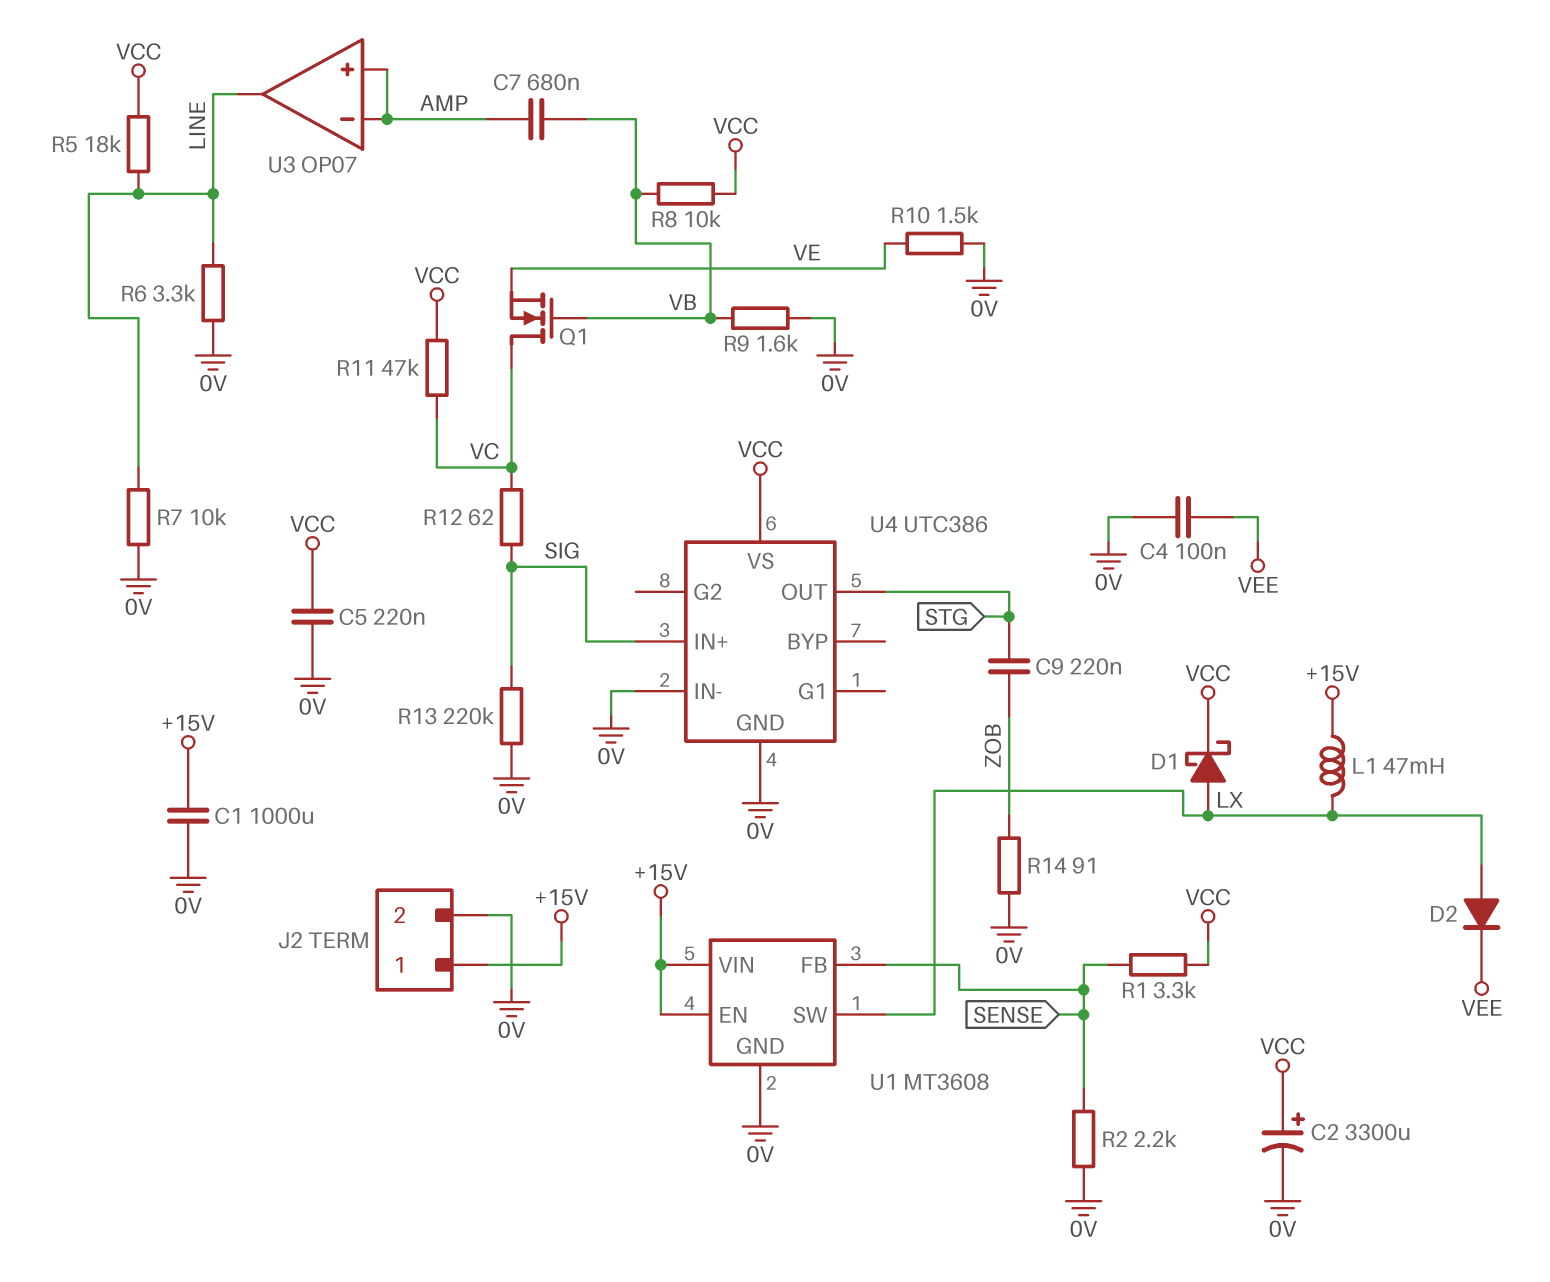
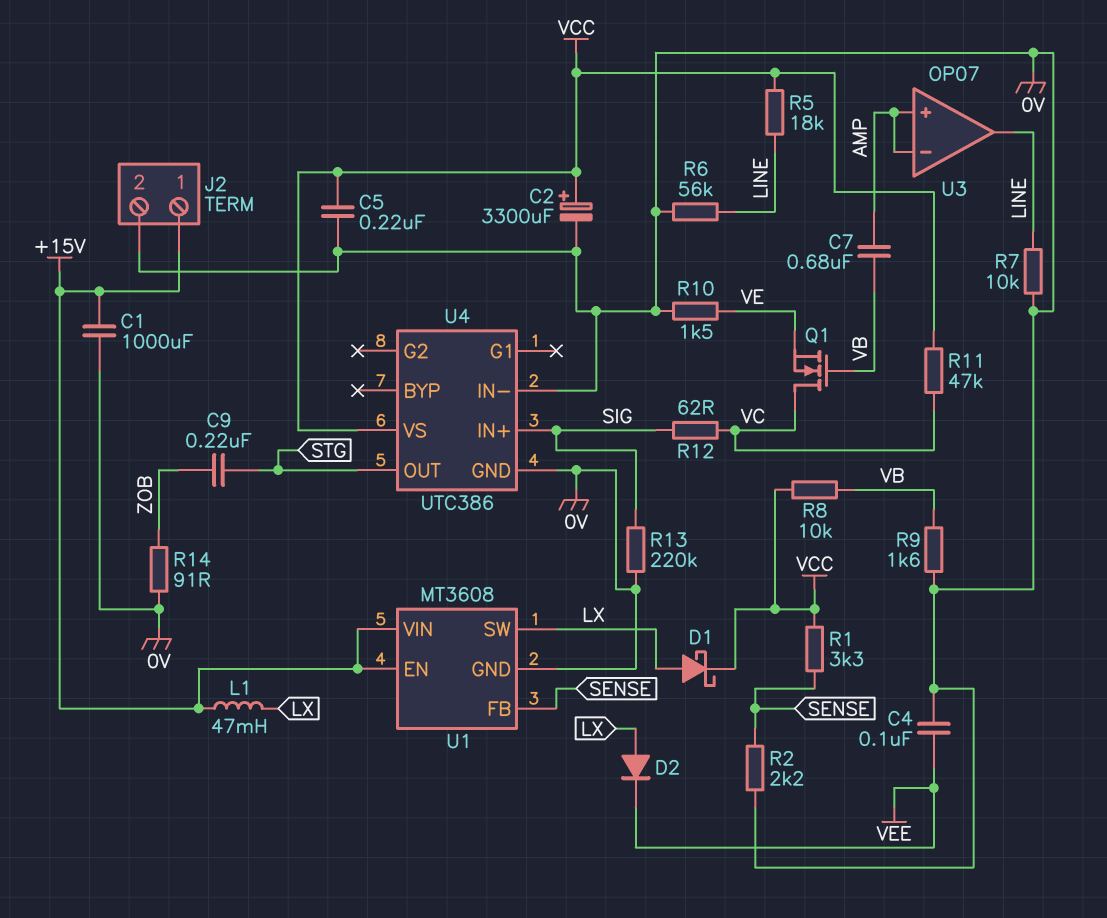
R6: 3.3k (0V, LINE) -> 56k (0V, LINE)

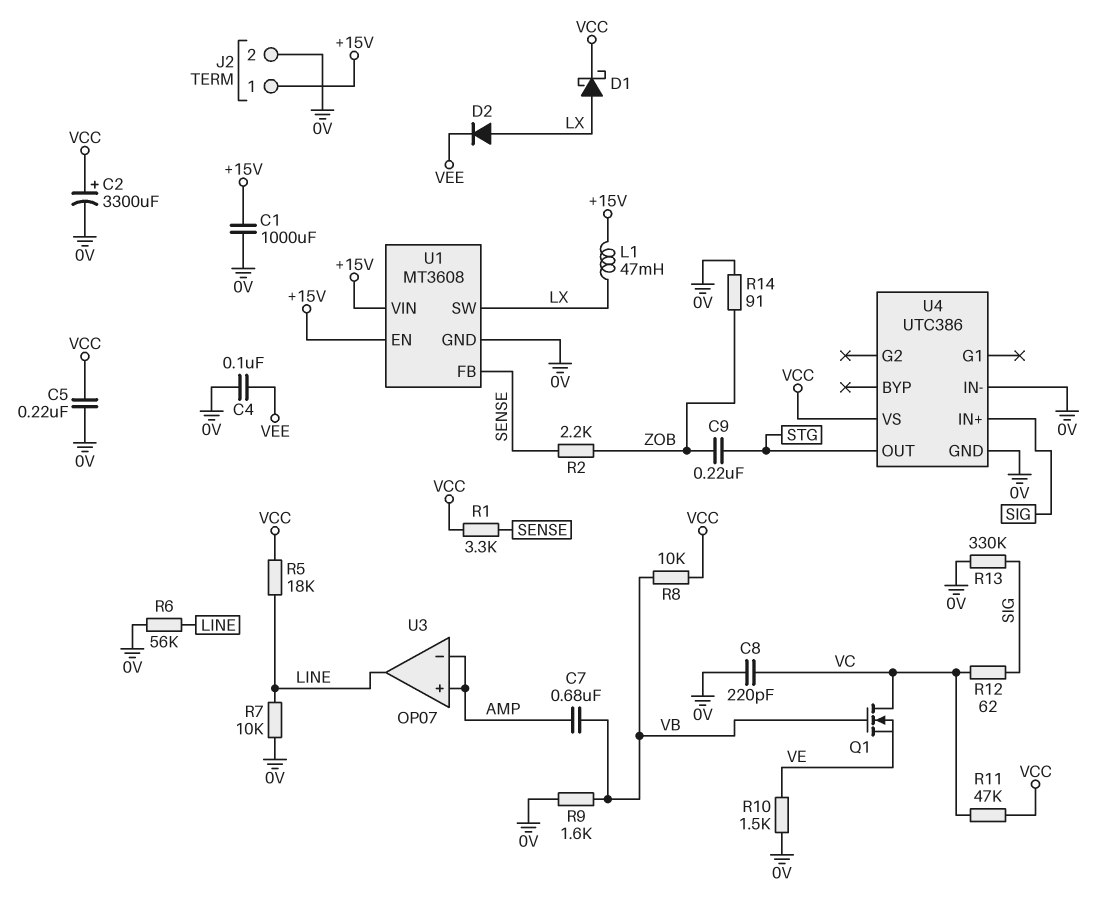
C8: none -> 220pF (0V, VC)
R2: 2.2k (0V, SENSE) -> 2.2k (SENSE, ZOB)
R13: 220k (0V, SIG) -> 330k (0V, SIG)

